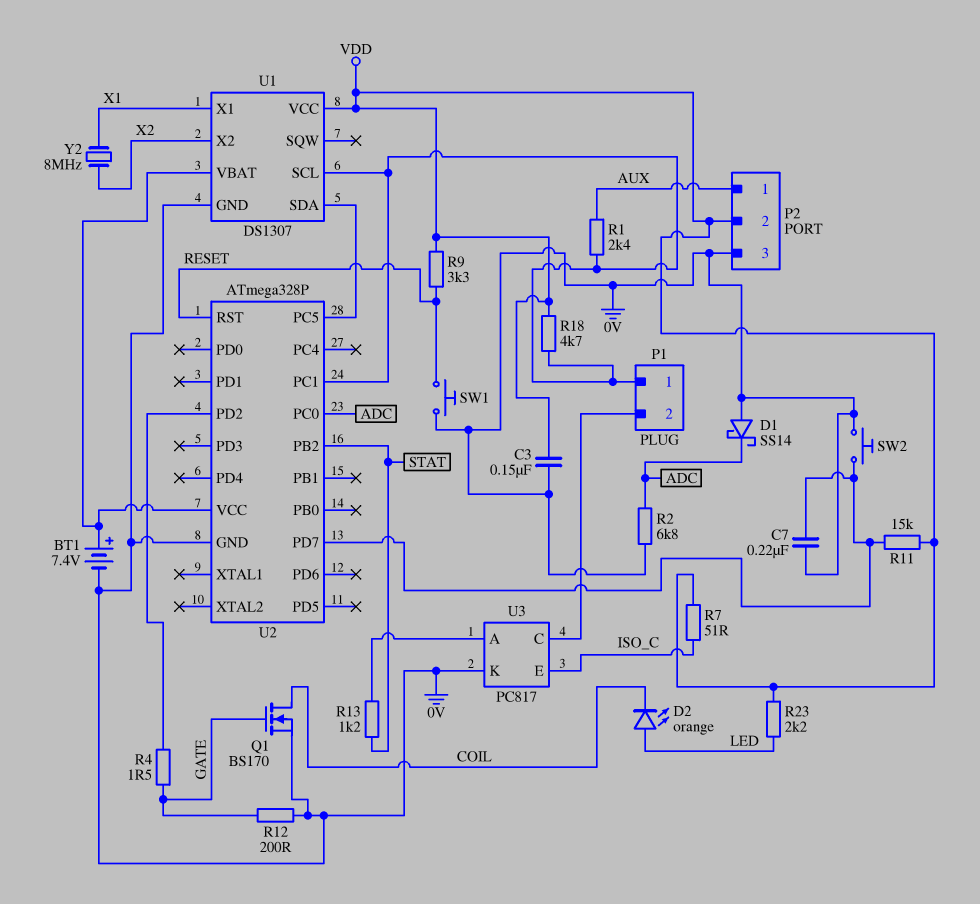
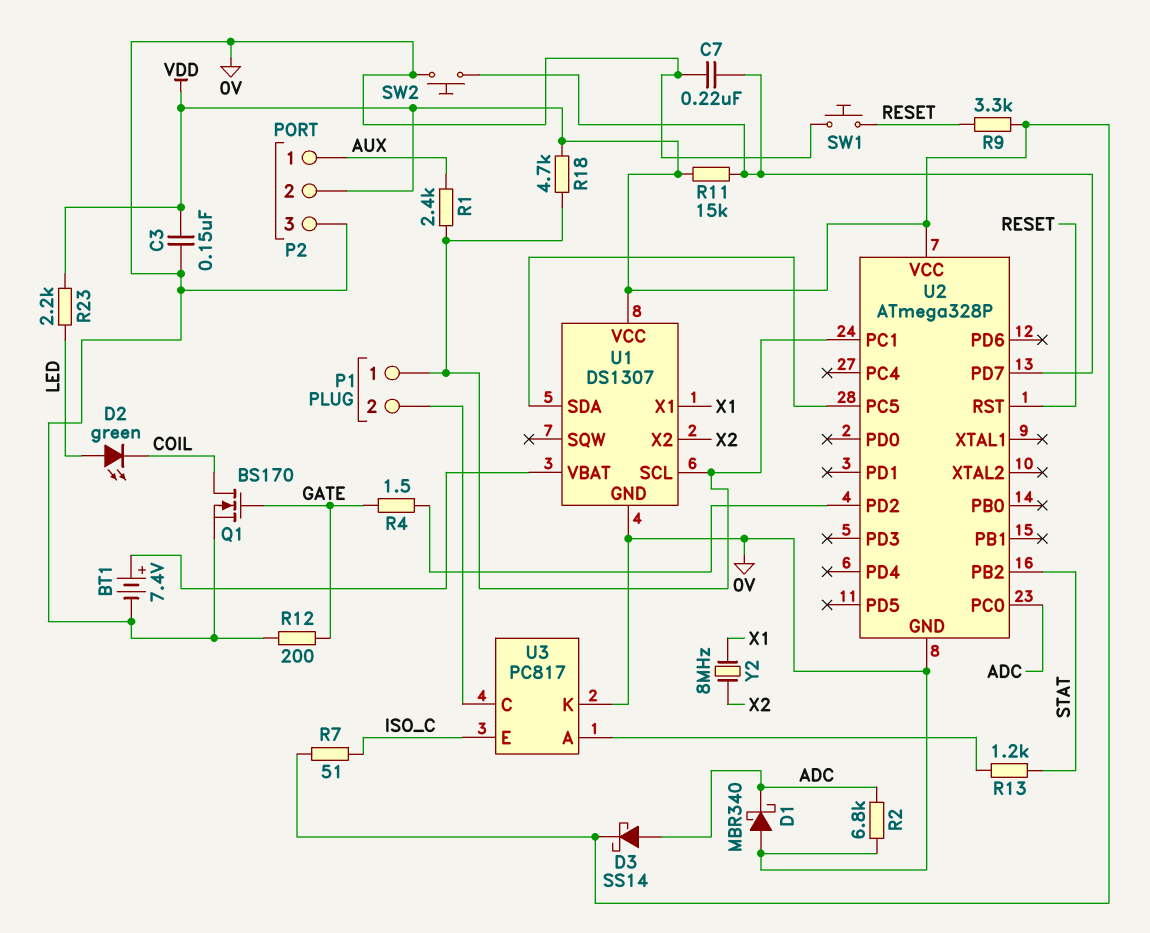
D1: schottky SS14 (A 0V, K ADC) -> schottky MBR340 (A 0V, K ADC)
D2: LED orange (A LED, K COIL) -> LED green (A LED, K COIL)
D3: none -> schottky SS14 (A ADC, K VDD)
U2 pin VCC: U1/VBAT -> VDD

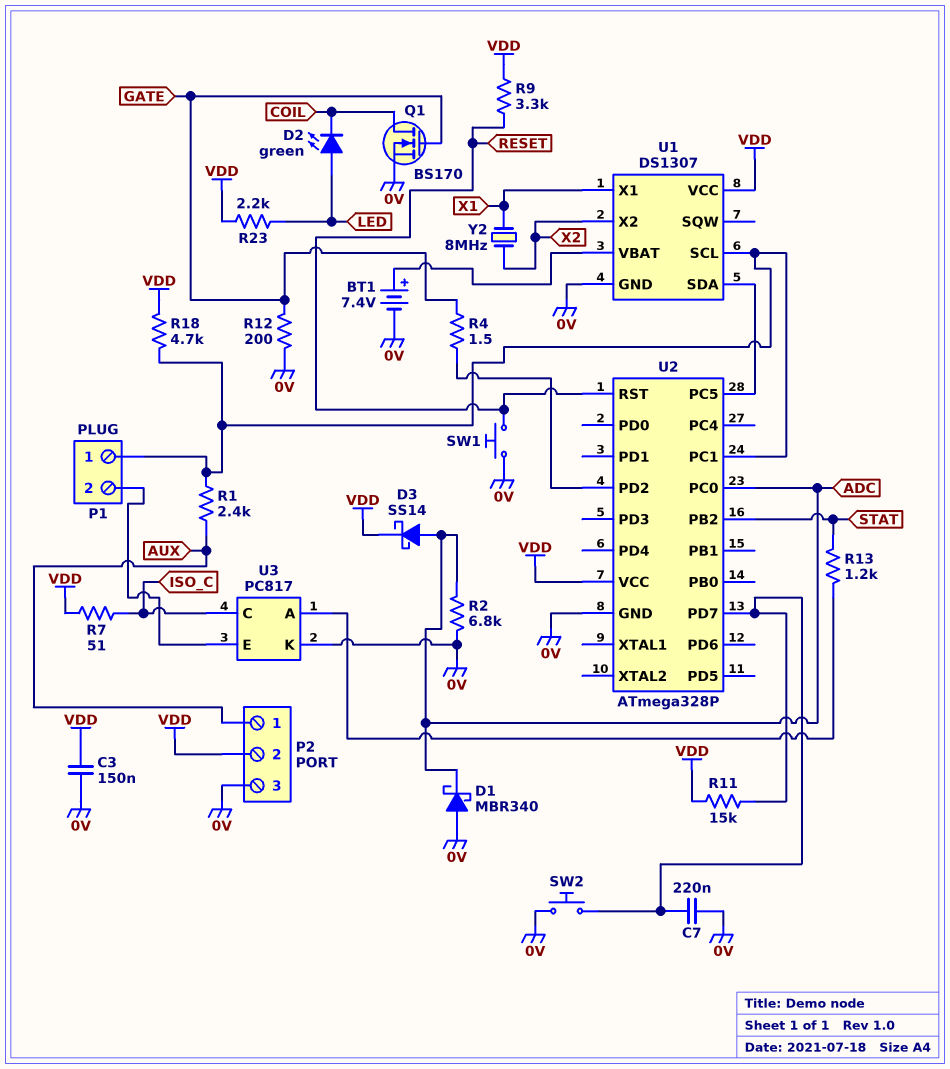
U3 pin C: P1/2 -> ISO_C
U3 pin E: ISO_C -> P1/2

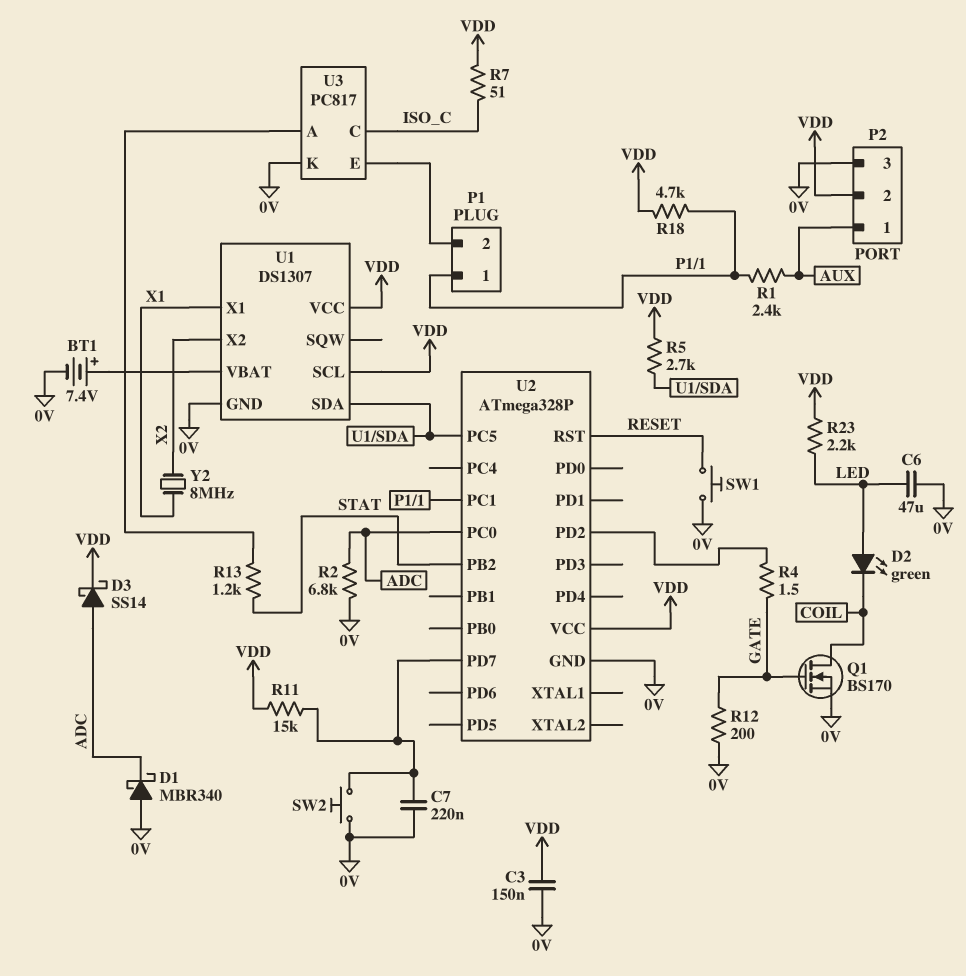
C6: none -> 47uF (0V, LED)
R5: none -> 2.7k (U1/SDA, VDD)
R9: 3.3k (RESET, VDD) -> none
U1 pin SCL: P1/1 -> VDD

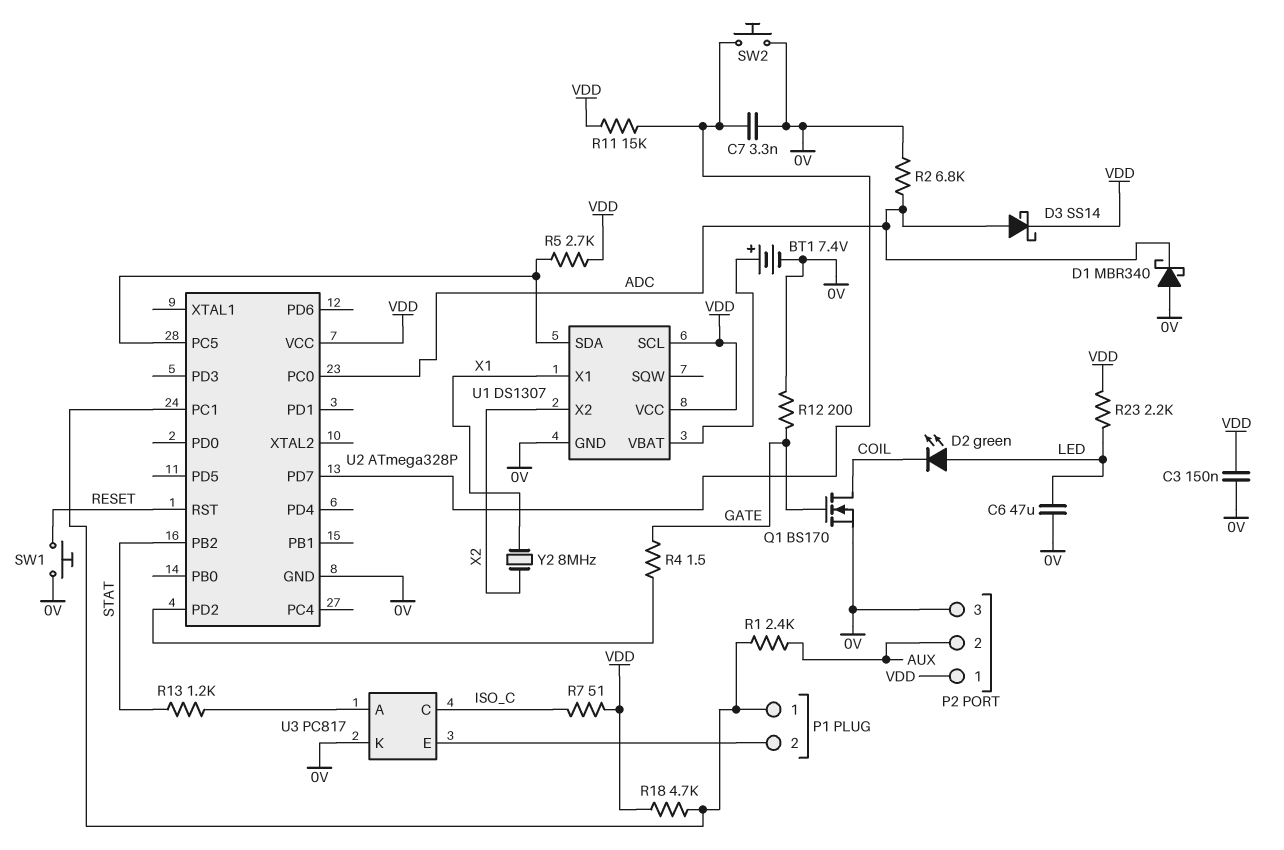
C7: 220nF (0V, U2/PD7) -> 3.3nF (0V, U2/PD7)
P2 pin 1: AUX -> VDD
P2 pin 2: VDD -> AUX

